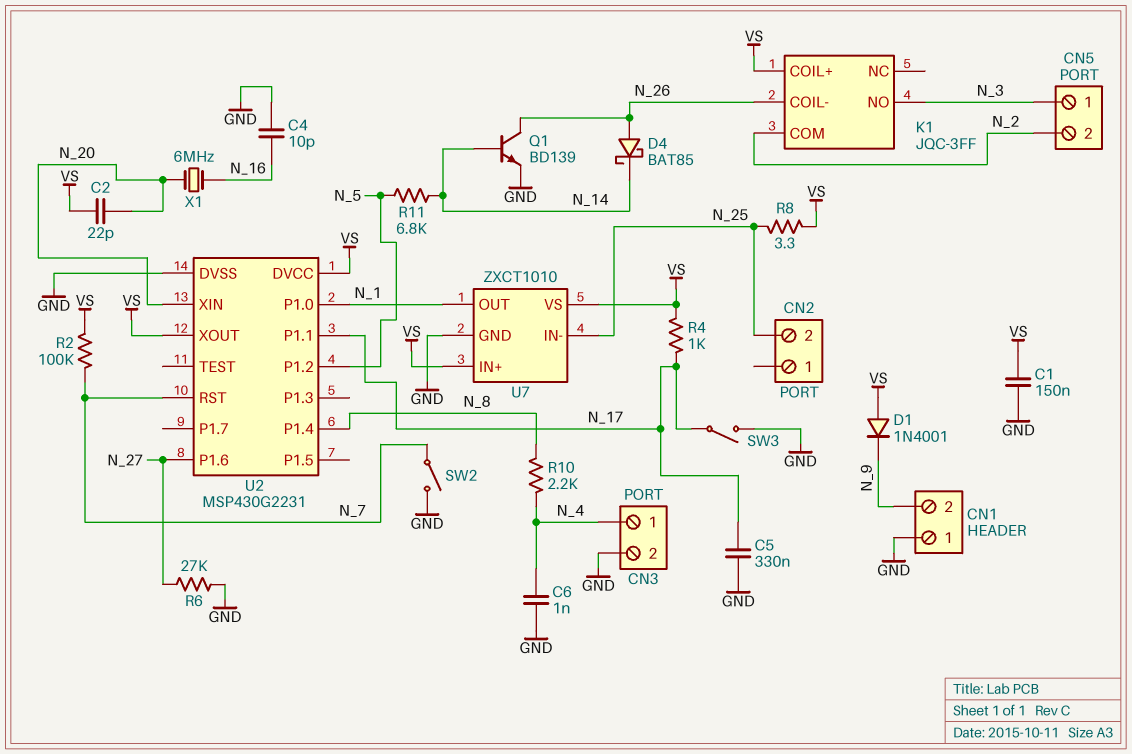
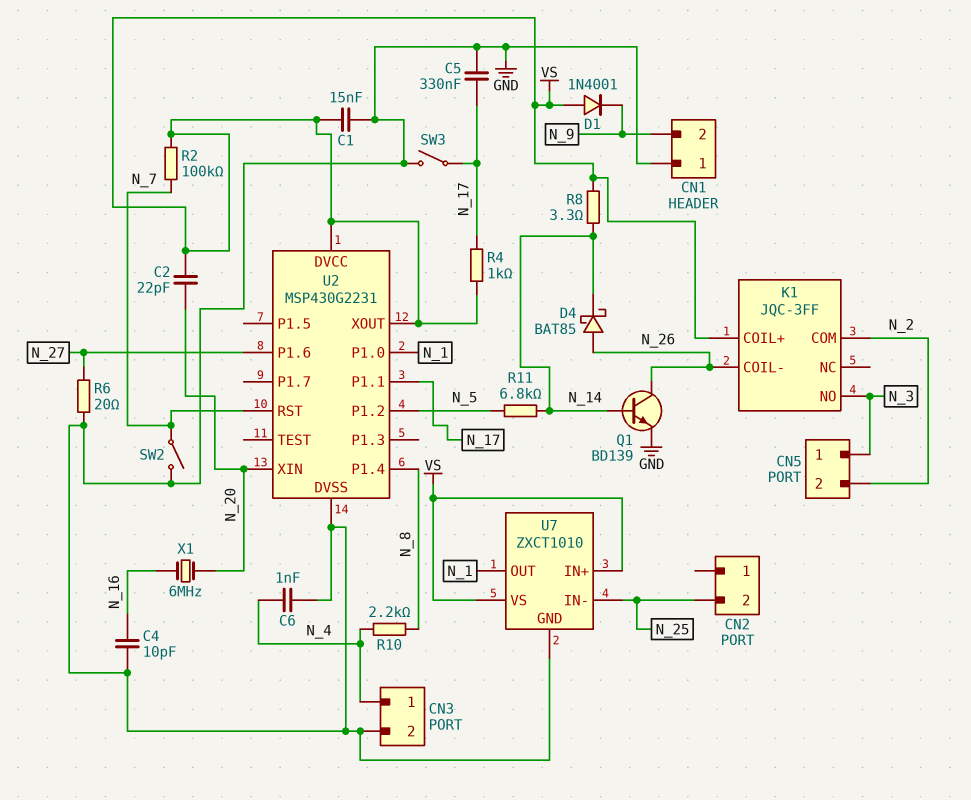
C1: 150nF (GND, VS) -> 15nF (GND, VS)
R6: 27k (GND, N_27) -> 20 (GND, N_27)
R8: 3.3 (N_25, VS) -> 3.3 (N_14, VS)

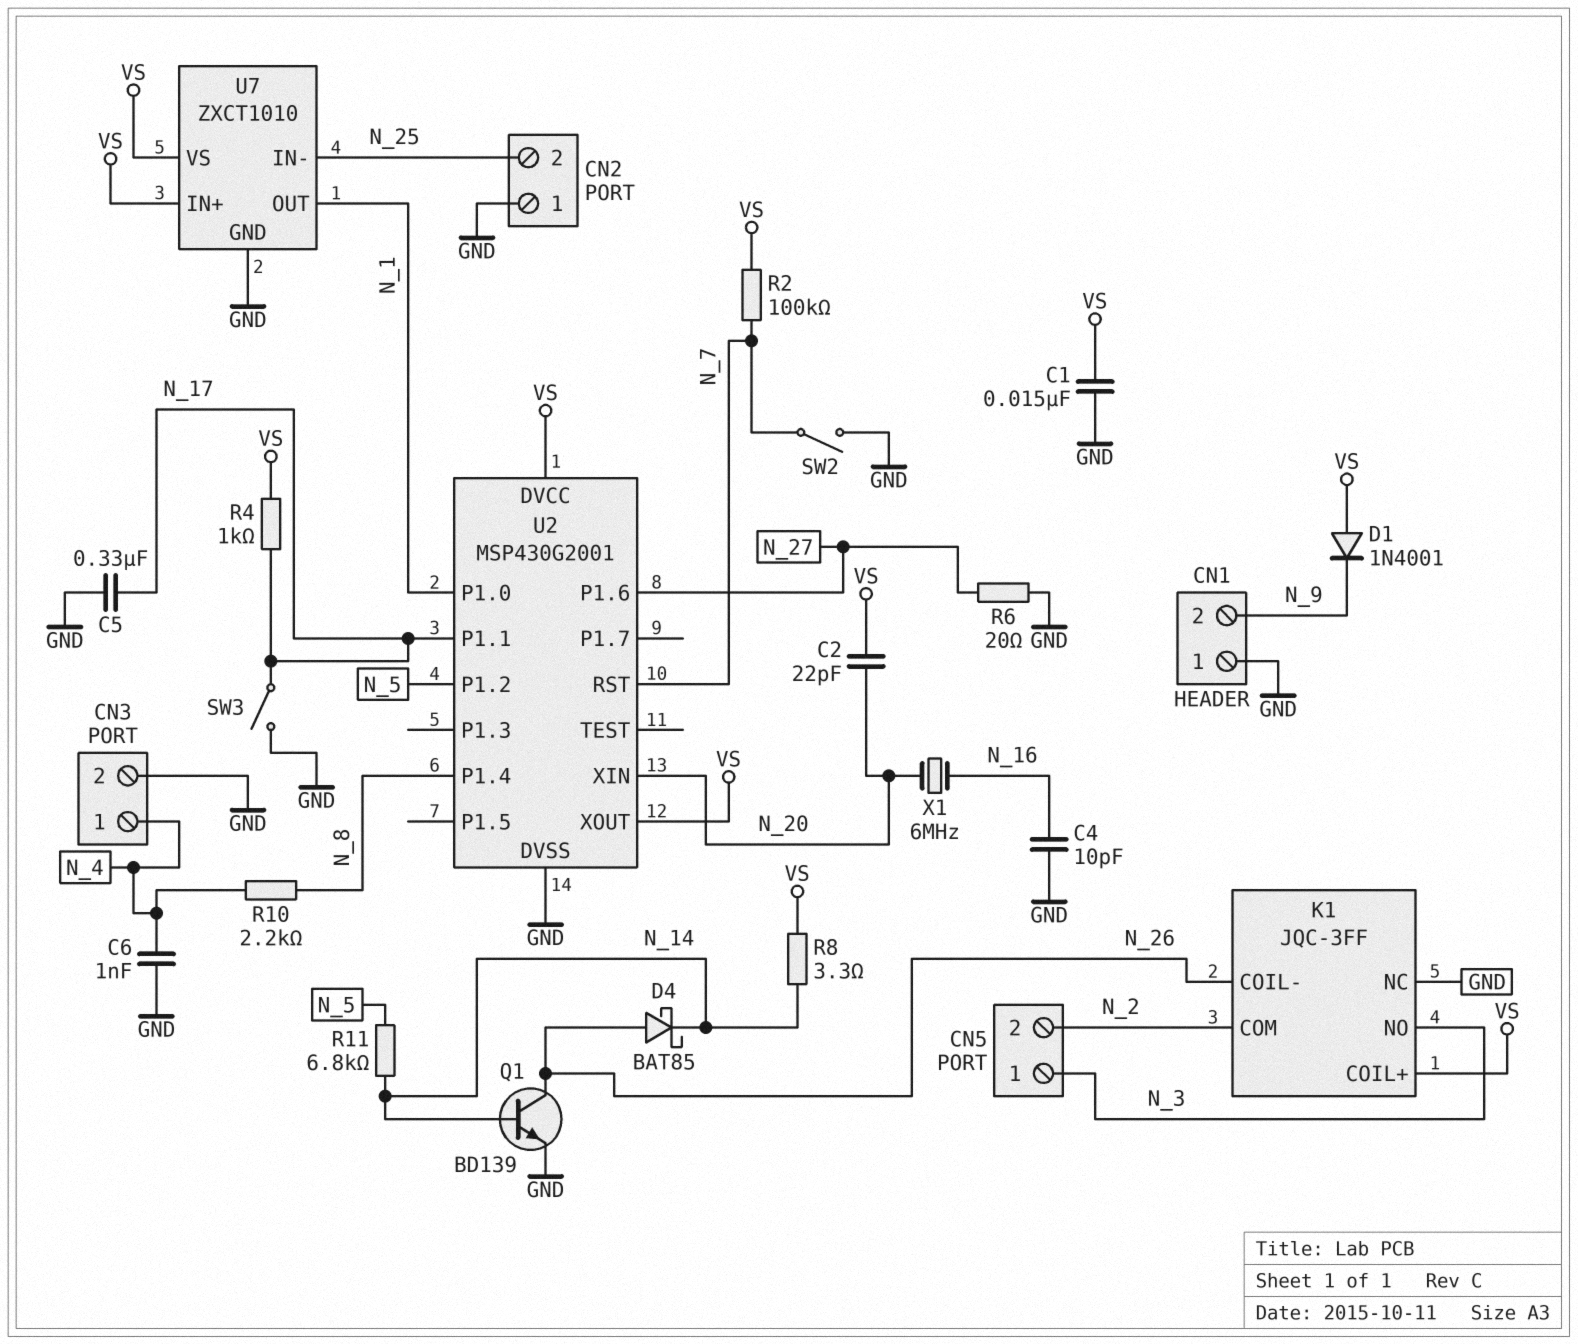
CN2 pin 1: none -> GND
K1 pin NC: none -> GND
U2: MSP430G2231 -> MSP430G2001

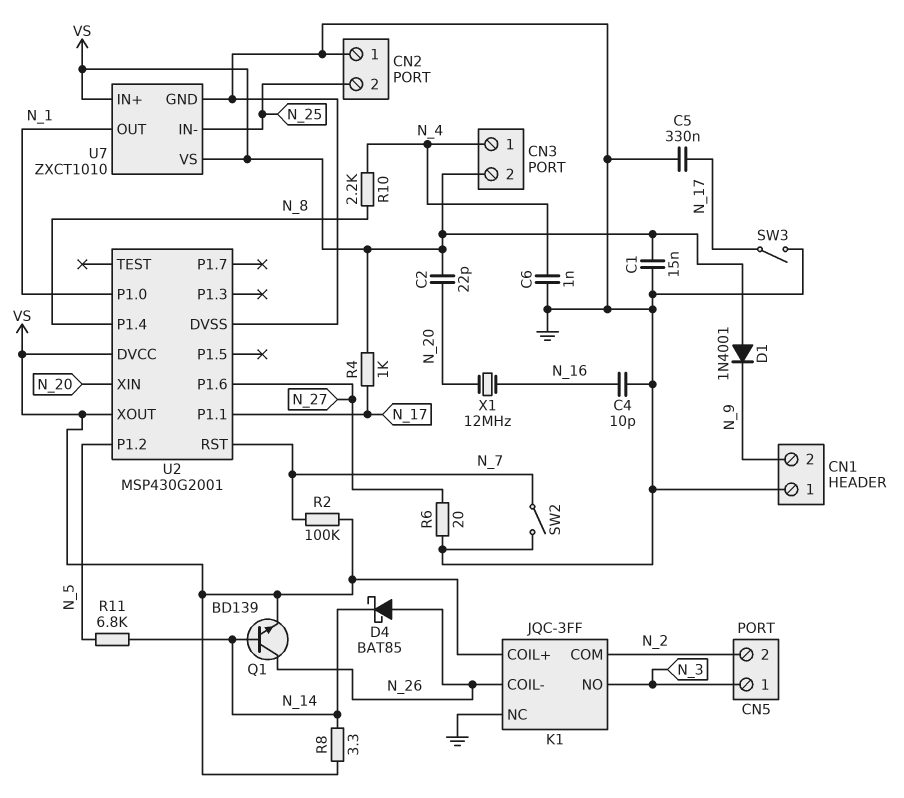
CN3 pin 2: GND -> VS
Q1: NPN BD139 (B N_14, C N_26, E GND) -> NPN BD139 (B N_14, C N_26, E VS)
X1: 6MHz (N_16, N_20) -> 12MHz (N_16, N_20)

